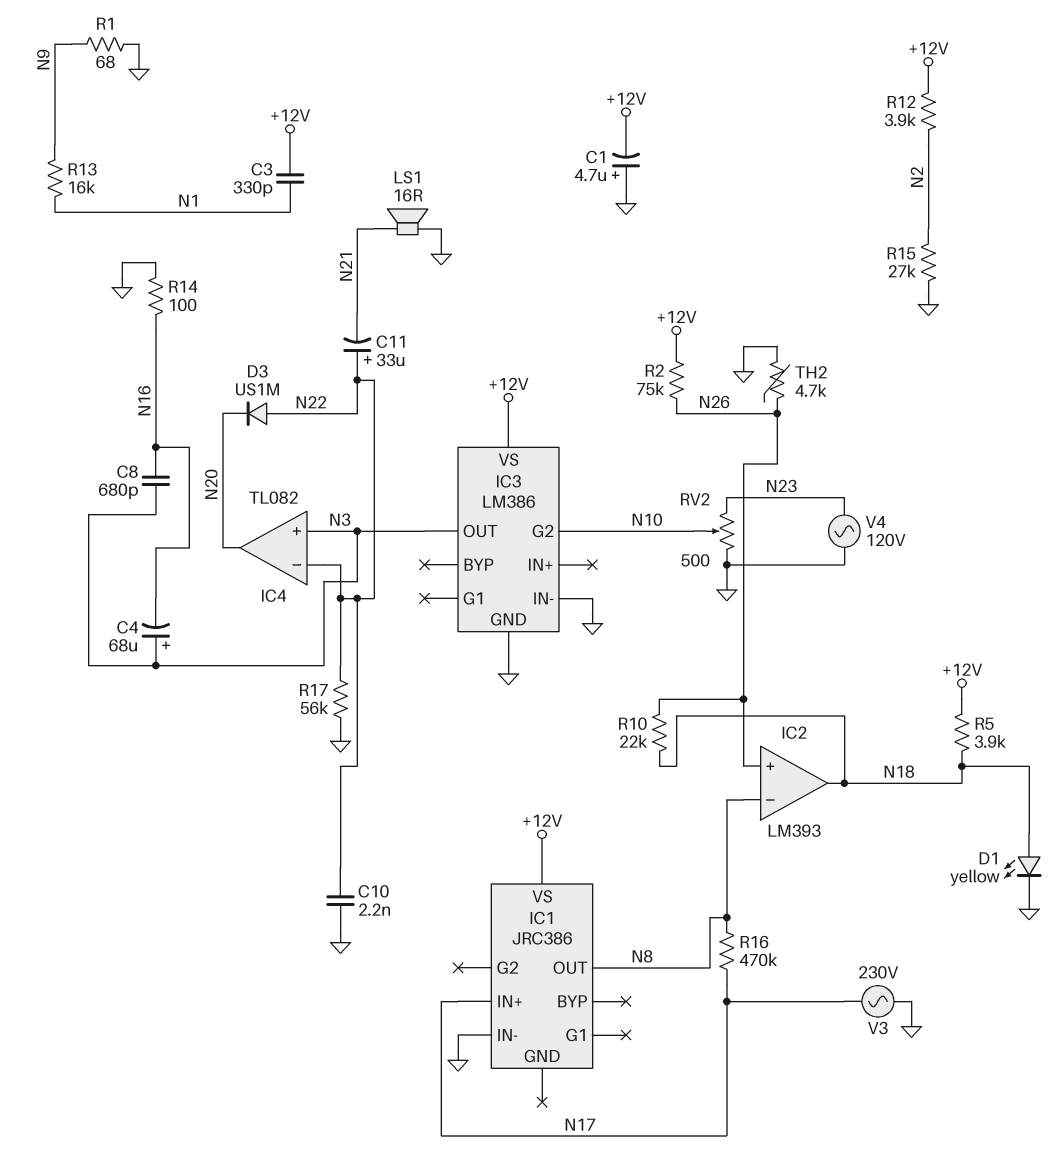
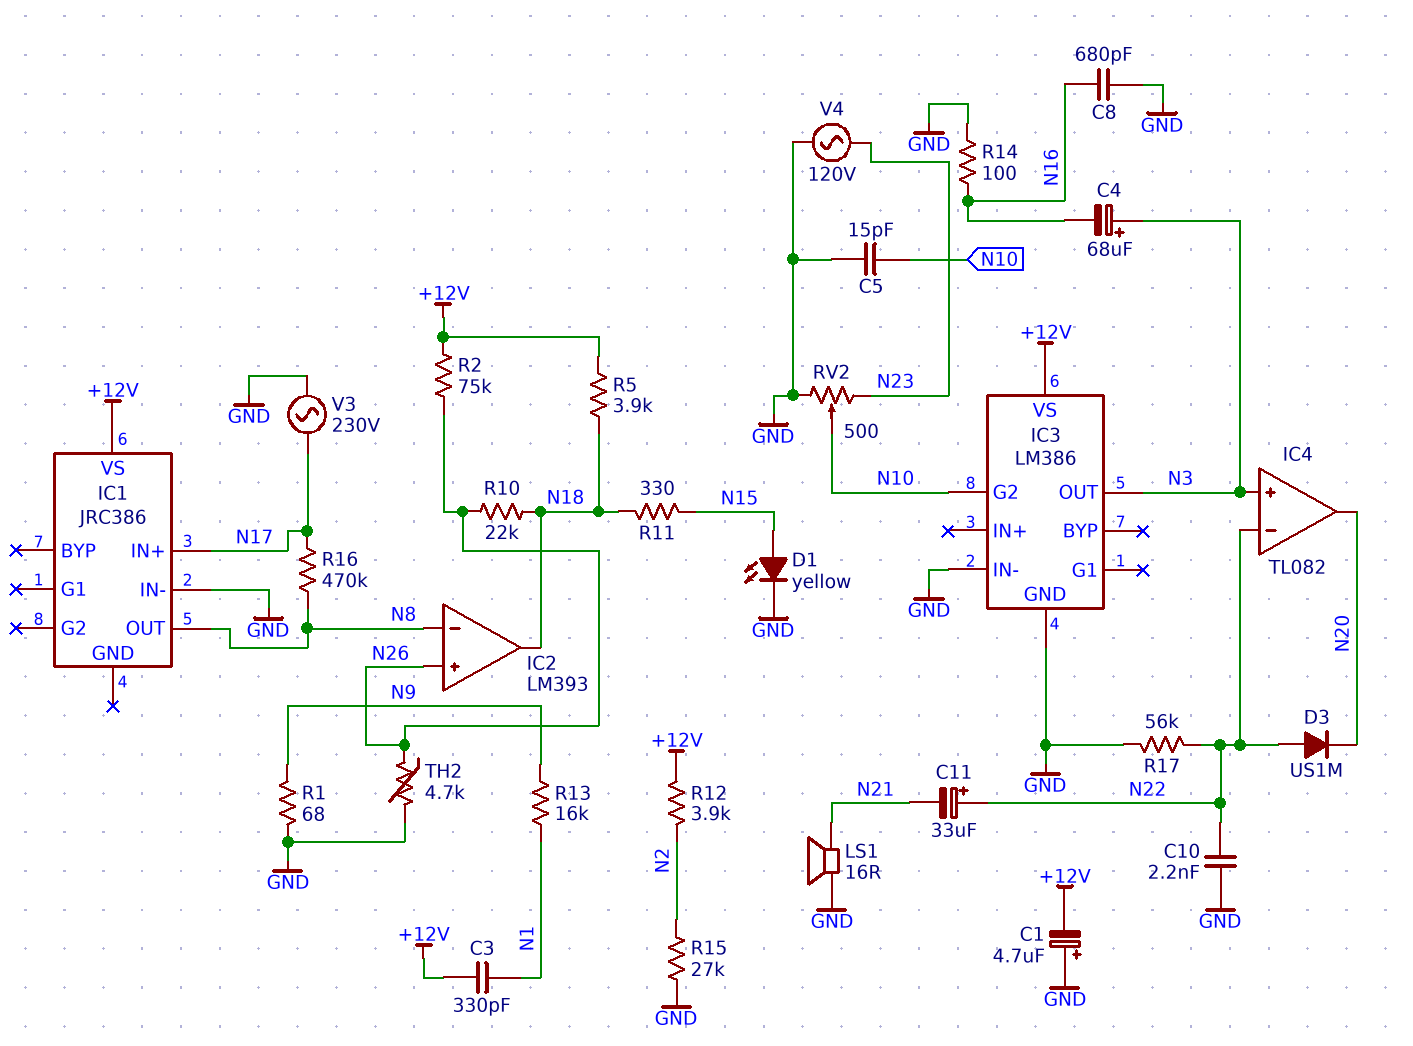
C5: none -> 15pF (GND, N10)
C8: 680pF (N3, N16) -> 680pF (GND, N16)
D1: LED yellow (A N18, K GND) -> LED yellow (A N15, K GND)
R11: none -> 330 (N15, N18)

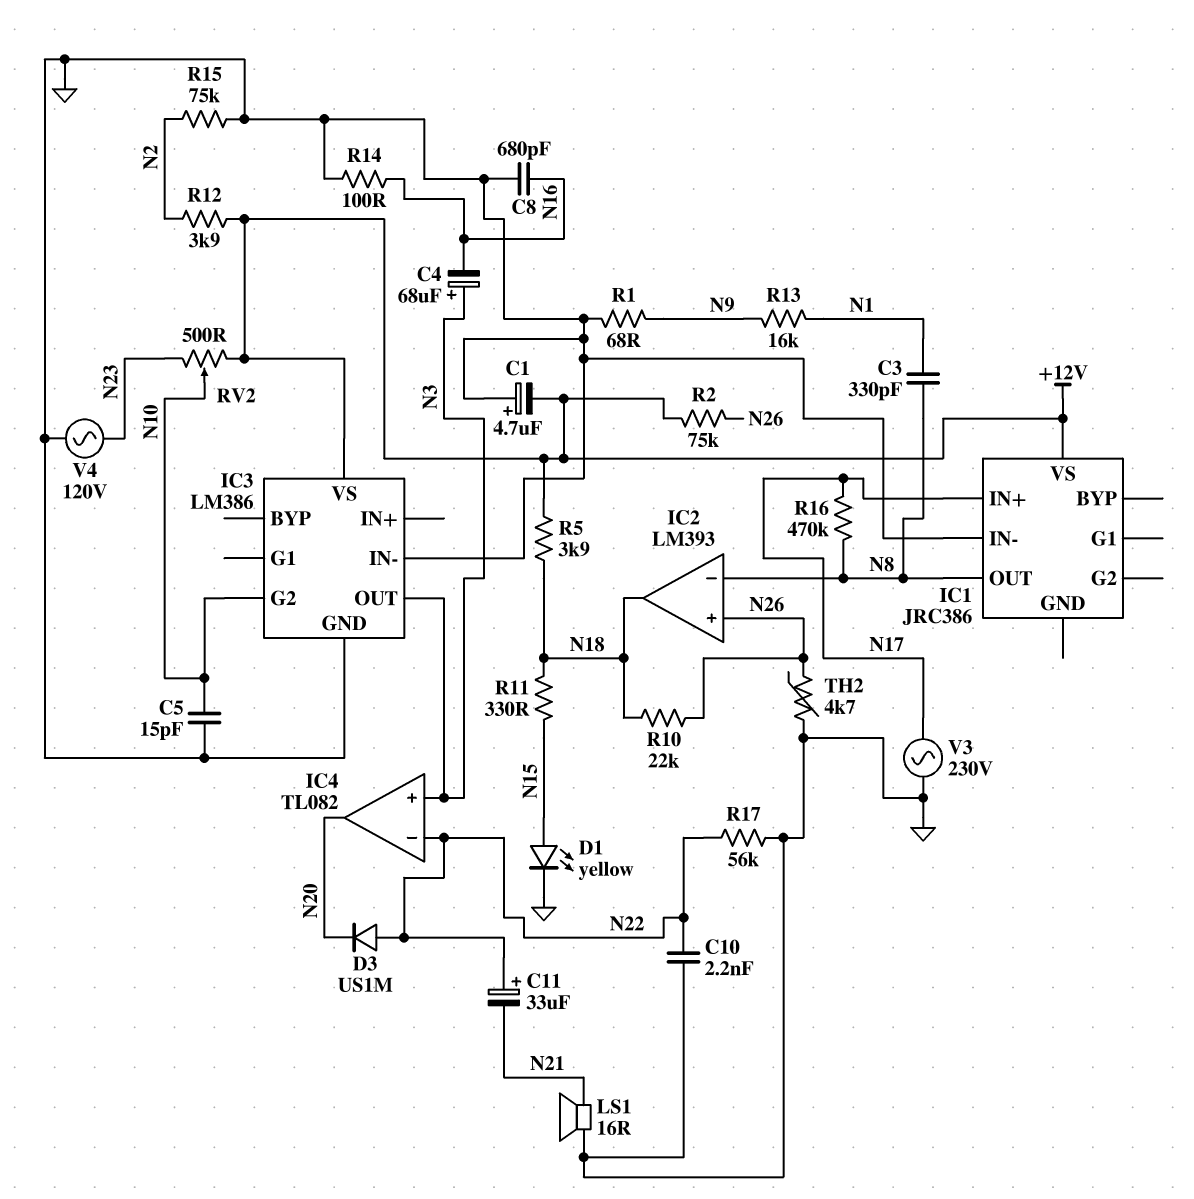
C3: 330pF (+12V, N1) -> 330pF (N1, N8)
R15: 27k (GND, N2) -> 75k (GND, N2)
RV2: 500 (GND, N23, wiper N10) -> 500 (+12V, N23, wiper N10)

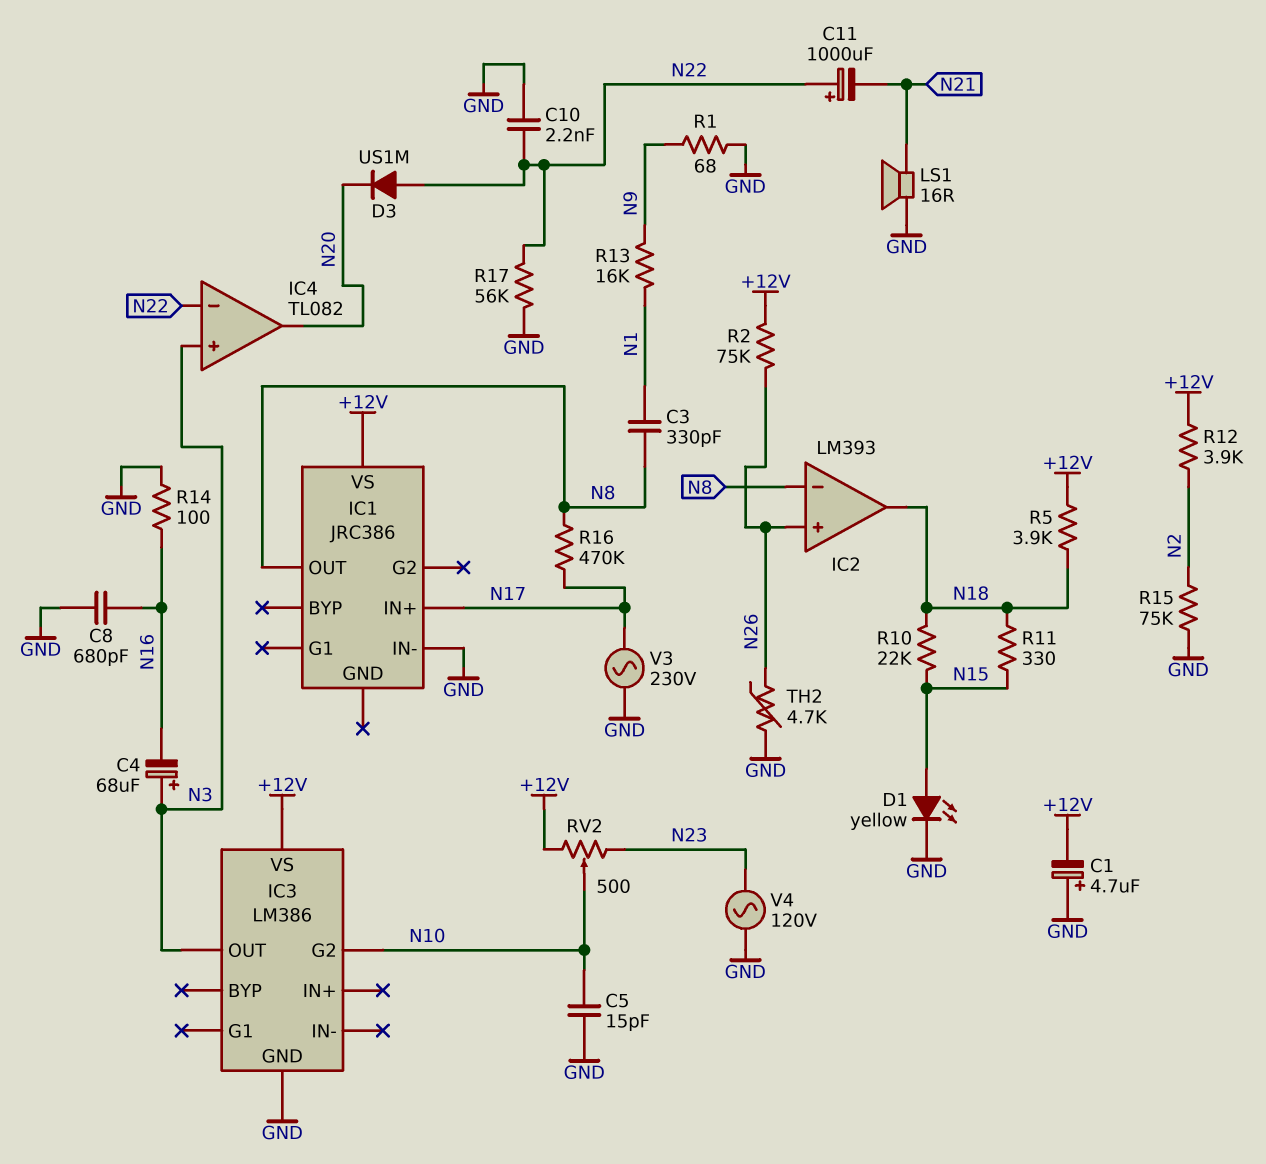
C11: 33uF (plus N22, minus N21) -> 1000uF (plus N22, minus N21)
IC3 pin IN-: GND -> none
R10: 22k (N18, N26) -> 22k (N15, N18)

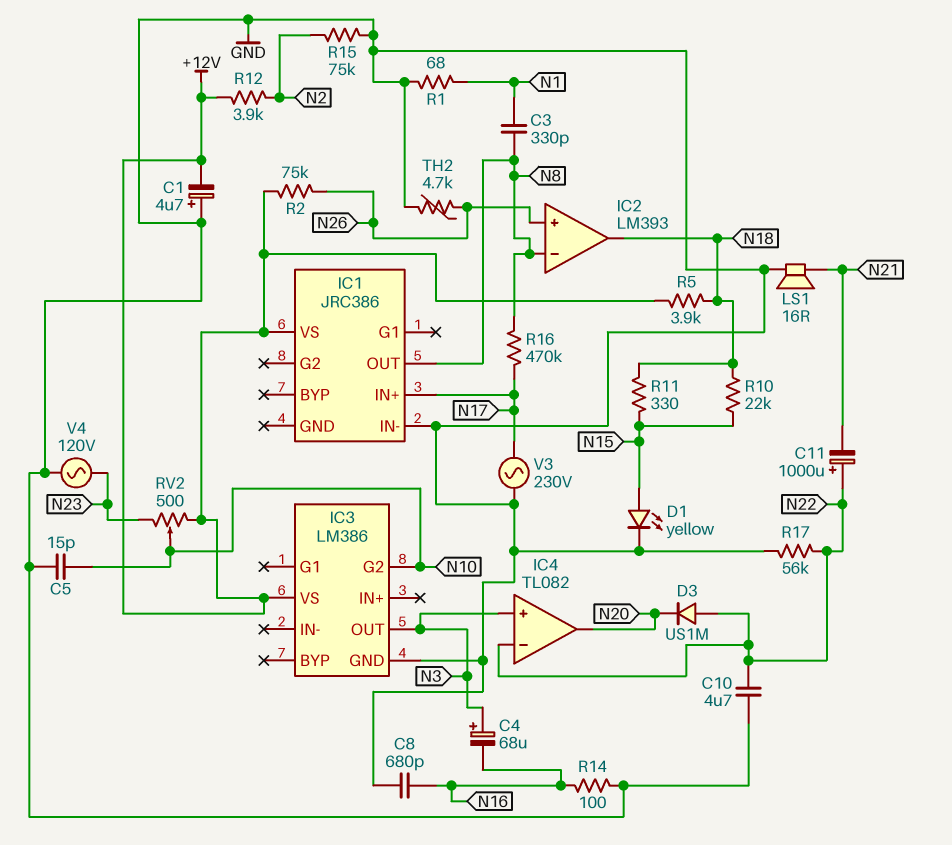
C10: 2.2nF (GND, N22) -> 4.7uF (GND, N22)
R1: 68 (GND, N9) -> 68 (GND, N1)
R13: 16k (N1, N9) -> none

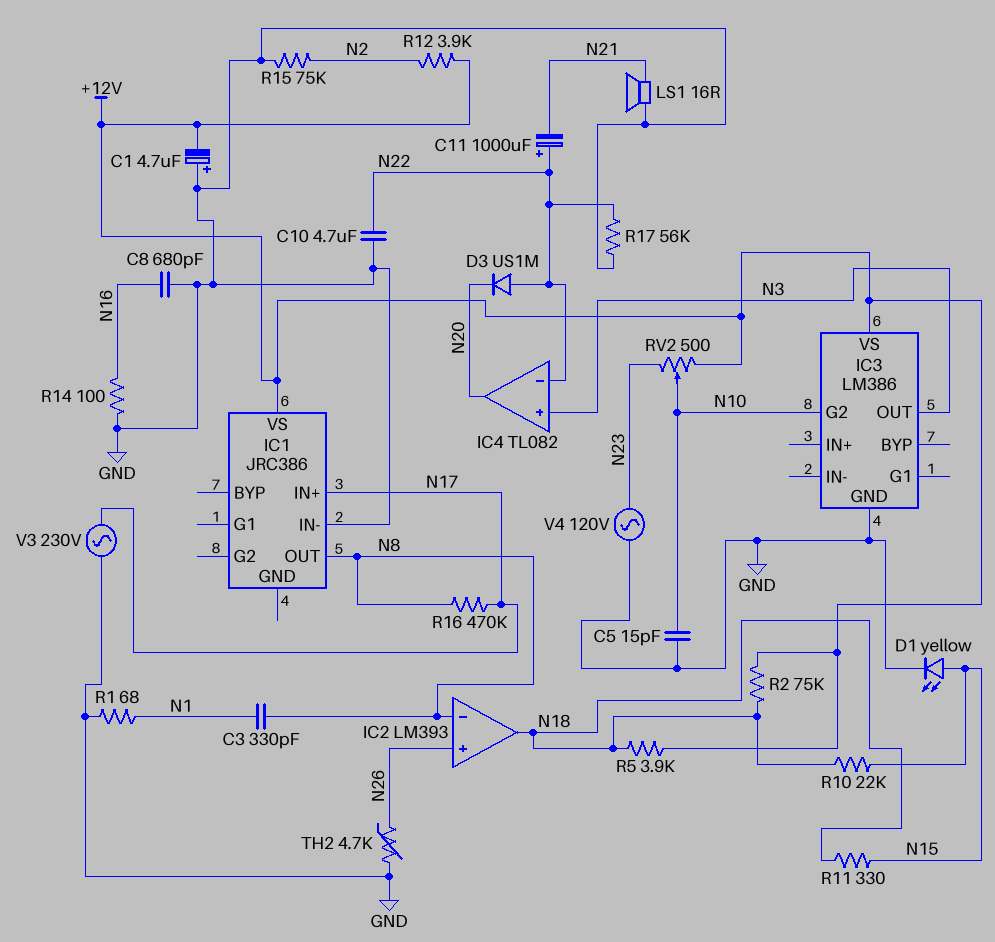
C4: 68uF (plus N3, minus N16) -> none
R2: 75k (+12V, N26) -> 75k (+12V, N18)

